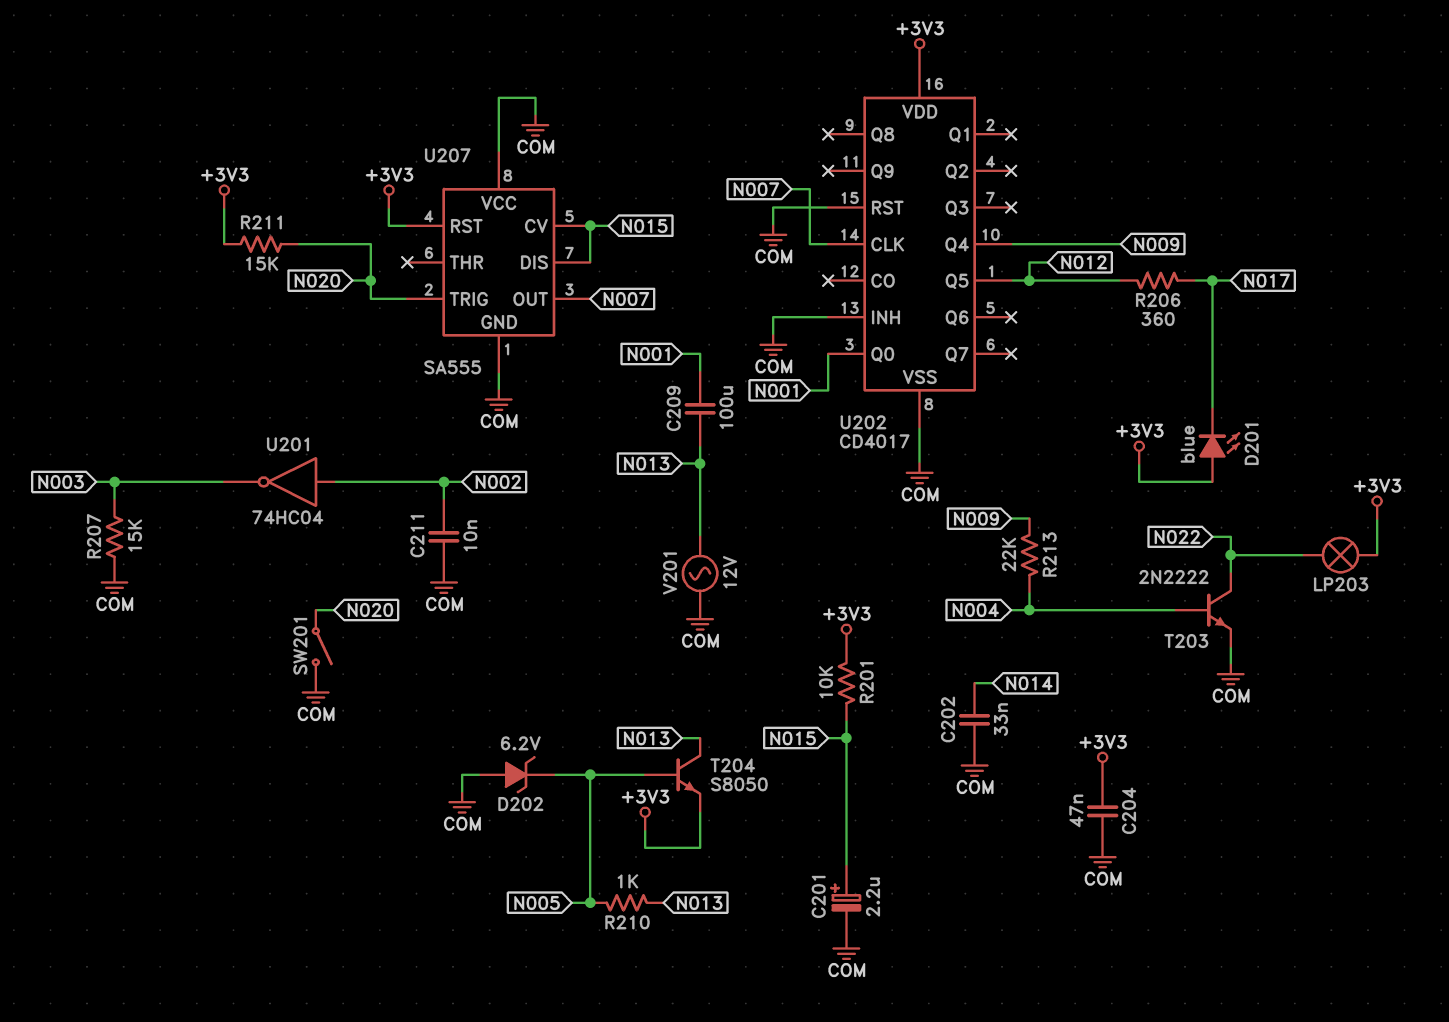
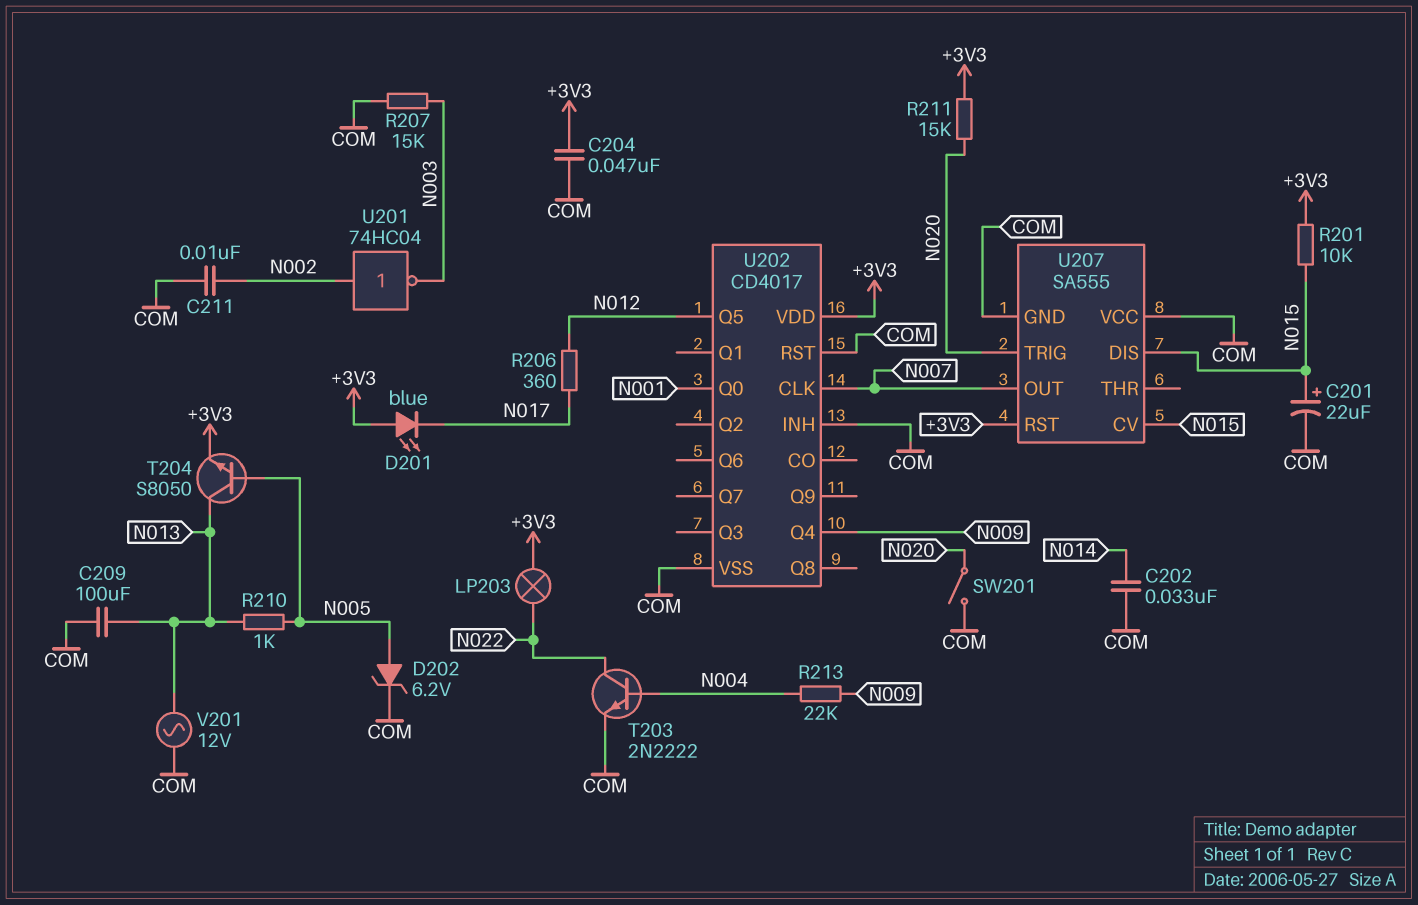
C201: 2.2uF (plus N015, minus COM) -> 22uF (plus N015, minus COM)
C209: 100uF (N001, N013) -> 100uF (COM, N013)
D202: zener 6.2V (A COM, K N005) -> zener 6.2V (A N005, K COM)

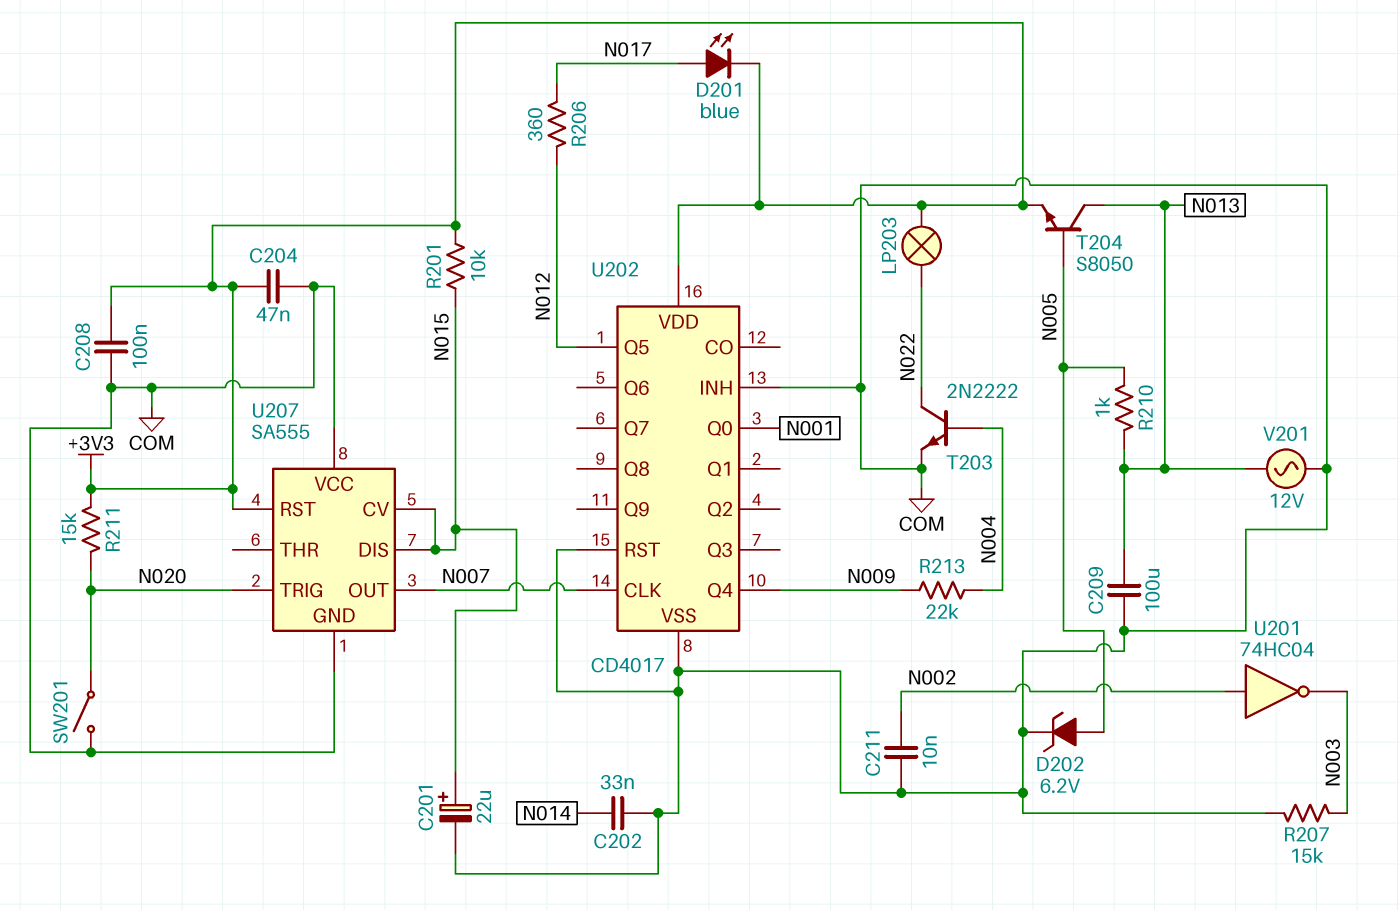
C208: none -> 100nF (+3V3, COM)
D201: LED blue (A +3V3, K N017) -> LED blue (A N017, K +3V3)

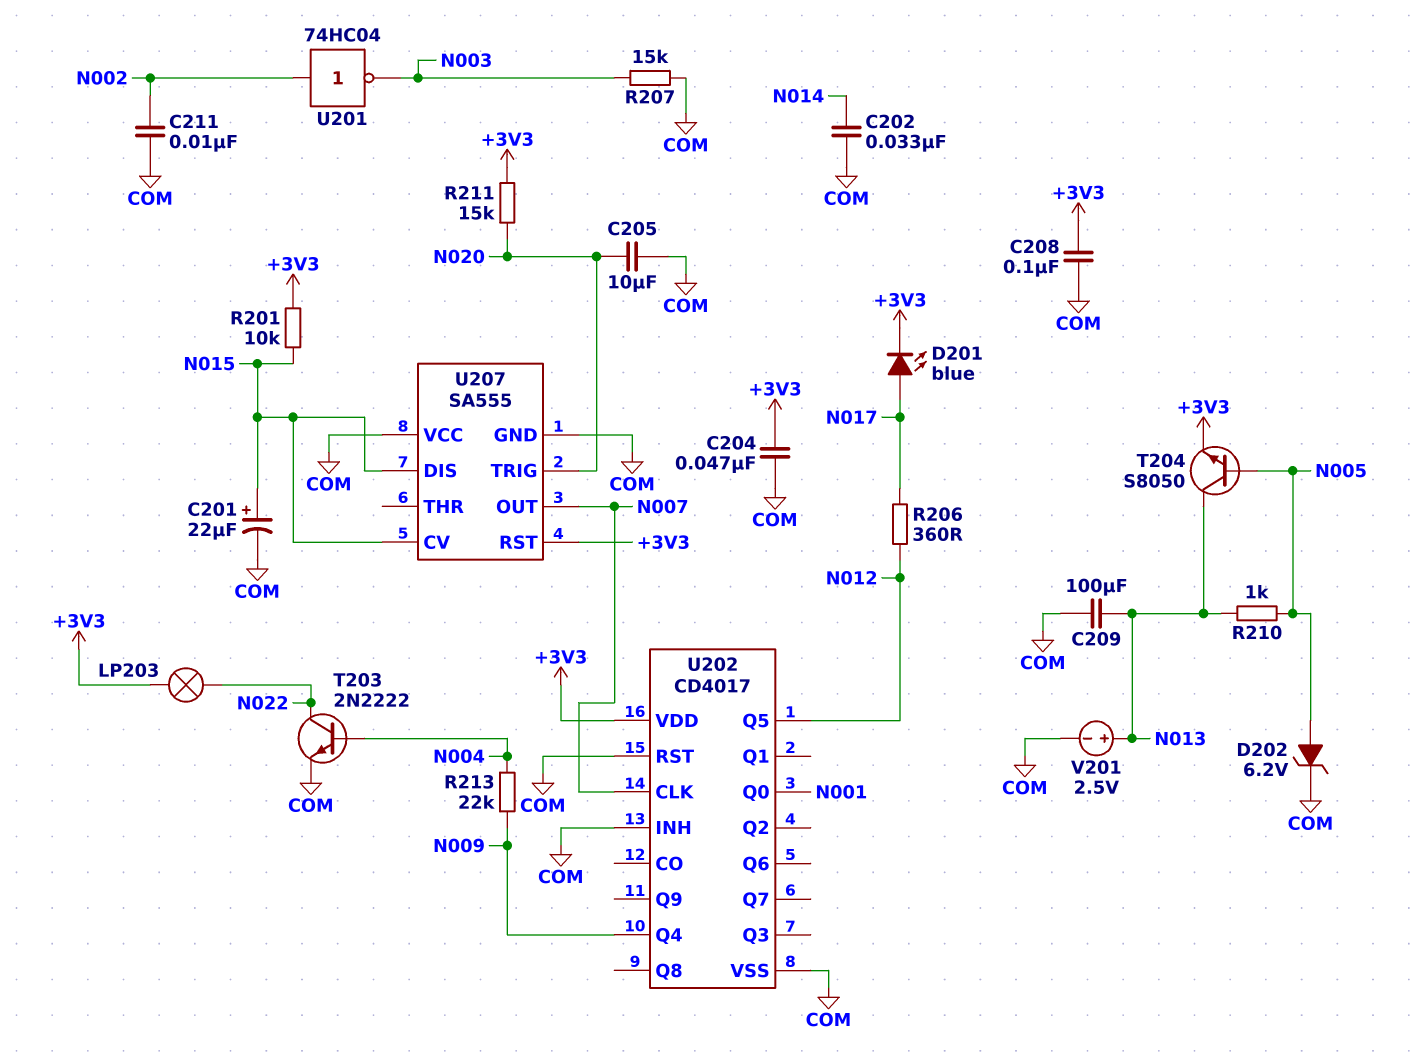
C205: none -> 10uF (COM, N020)
SW201: switch (COM, N020) -> none
V201: AC 12V (COM, N013) -> 2.5V (plus N013, minus COM)

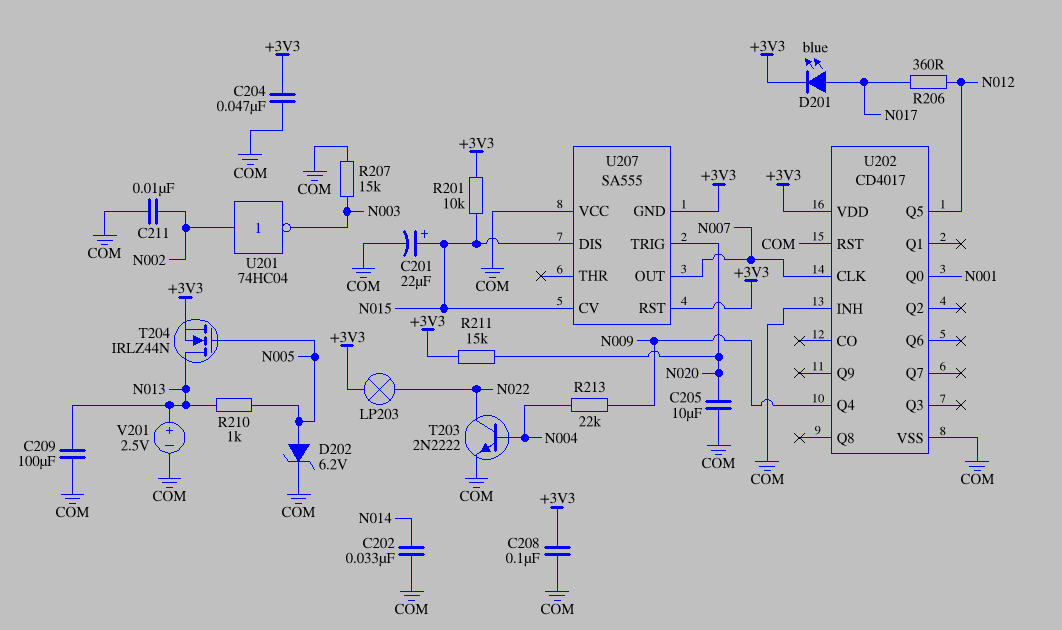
T204: NPN S8050 (B N005, C N013, E +3V3) -> NMOS IRLZ44N (G N005, D N013, S +3V3)
U207 pin GND: COM -> +3V3

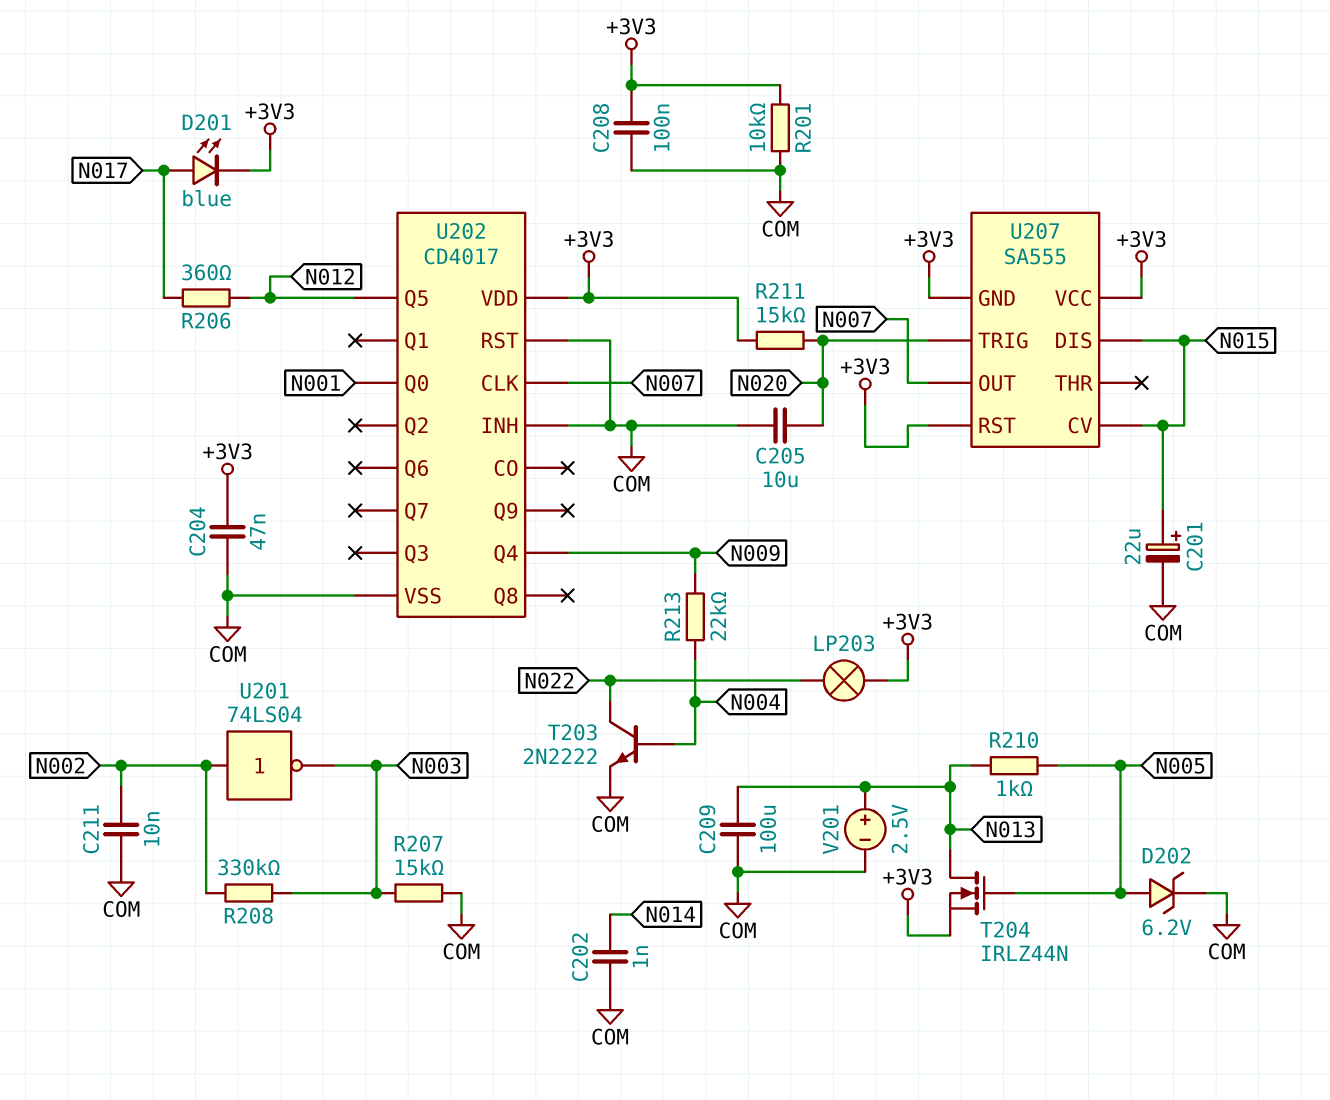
C202: 33nF (COM, N014) -> 1nF (COM, N014)
R201: 10k (+3V3, N015) -> 10k (+3V3, COM)
R208: none -> 330k (N002, N003)
U201: NOT 74HC04 (in N002, out N003) -> NOT 74LS04 (in N002, out N003)
U207 pin VCC: COM -> +3V3

